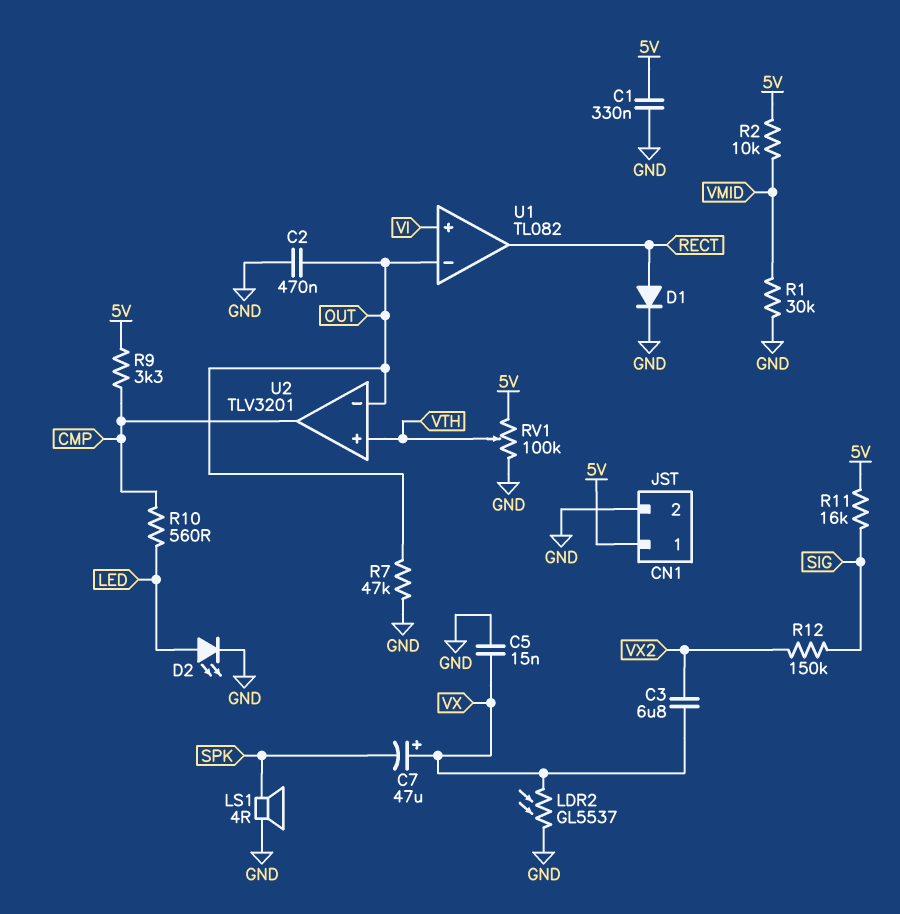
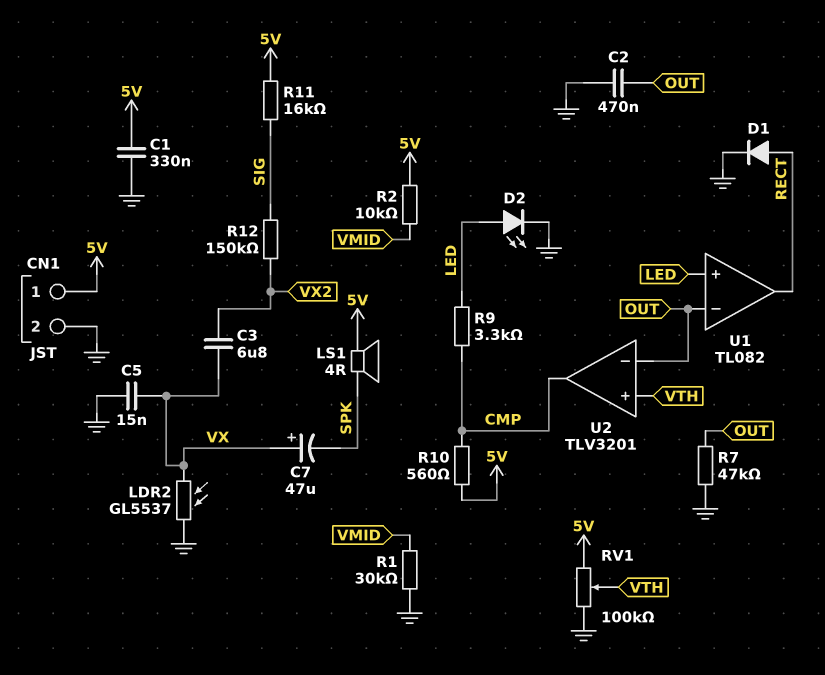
LS1: speaker 4R (GND, SPK) -> speaker 4R (5V, SPK)
R9: 3.3k (5V, CMP) -> 3.3k (CMP, LED)
R10: 560 (CMP, LED) -> 560 (5V, CMP)
U1 pin in+: VI -> LED

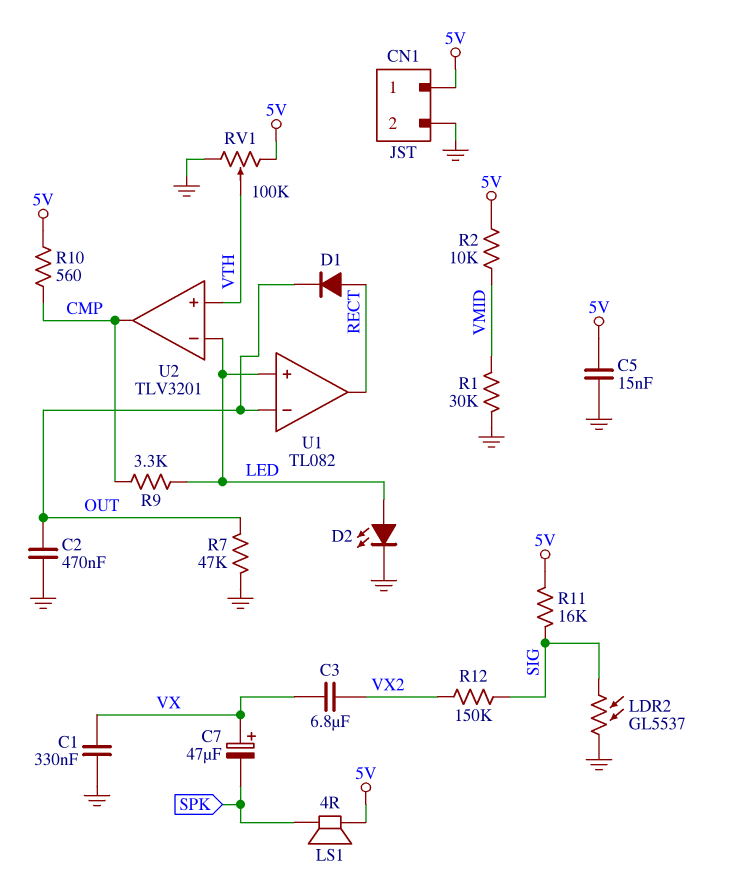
C1: 330nF (5V, GND) -> 330nF (GND, VX)
C5: 15nF (GND, VX) -> 15nF (5V, GND)
D1: diode (A RECT, K GND) -> diode (A RECT, K OUT)
LDR2: GL5537 (GND, VX) -> GL5537 (GND, SIG)
U2 pin in-: OUT -> LED

